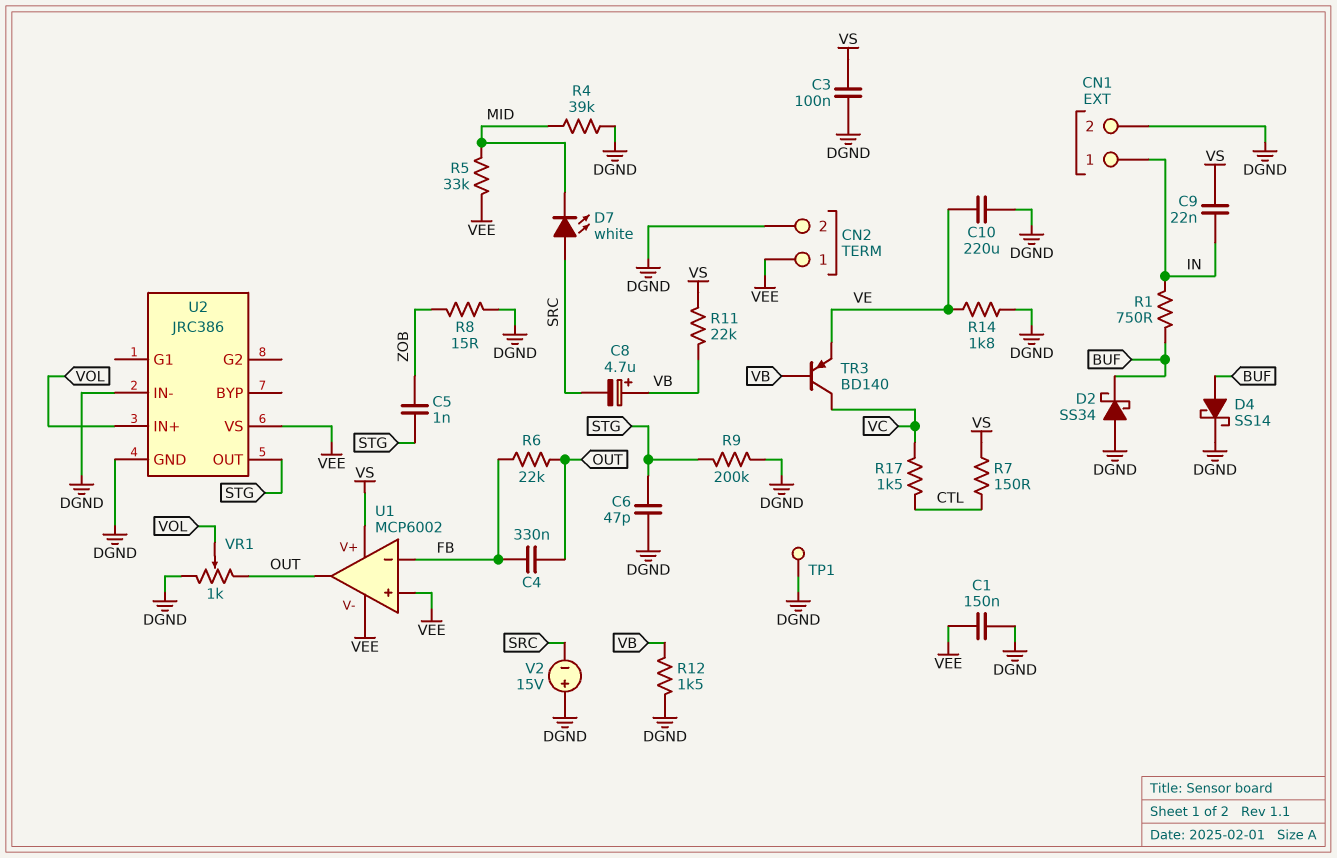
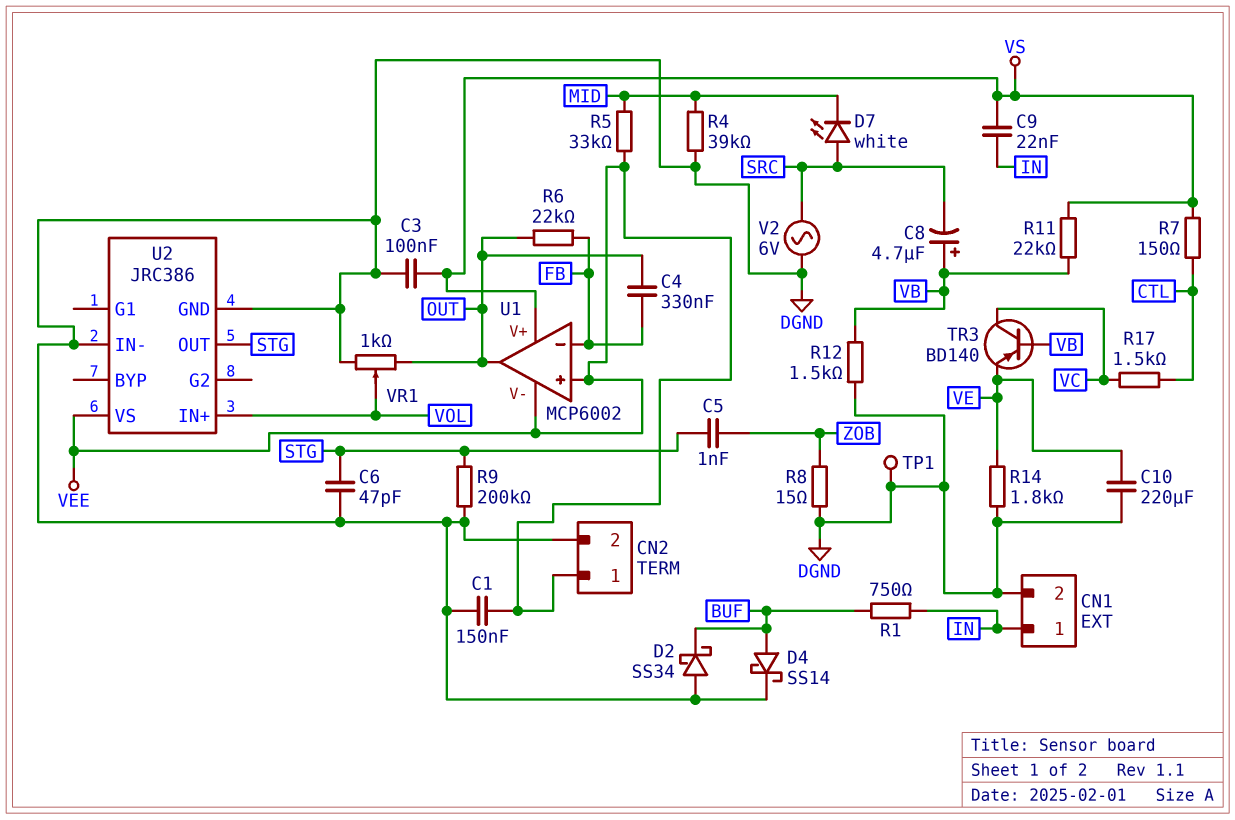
V2: 15V (plus DGND, minus SRC) -> AC 6V (DGND, SRC)

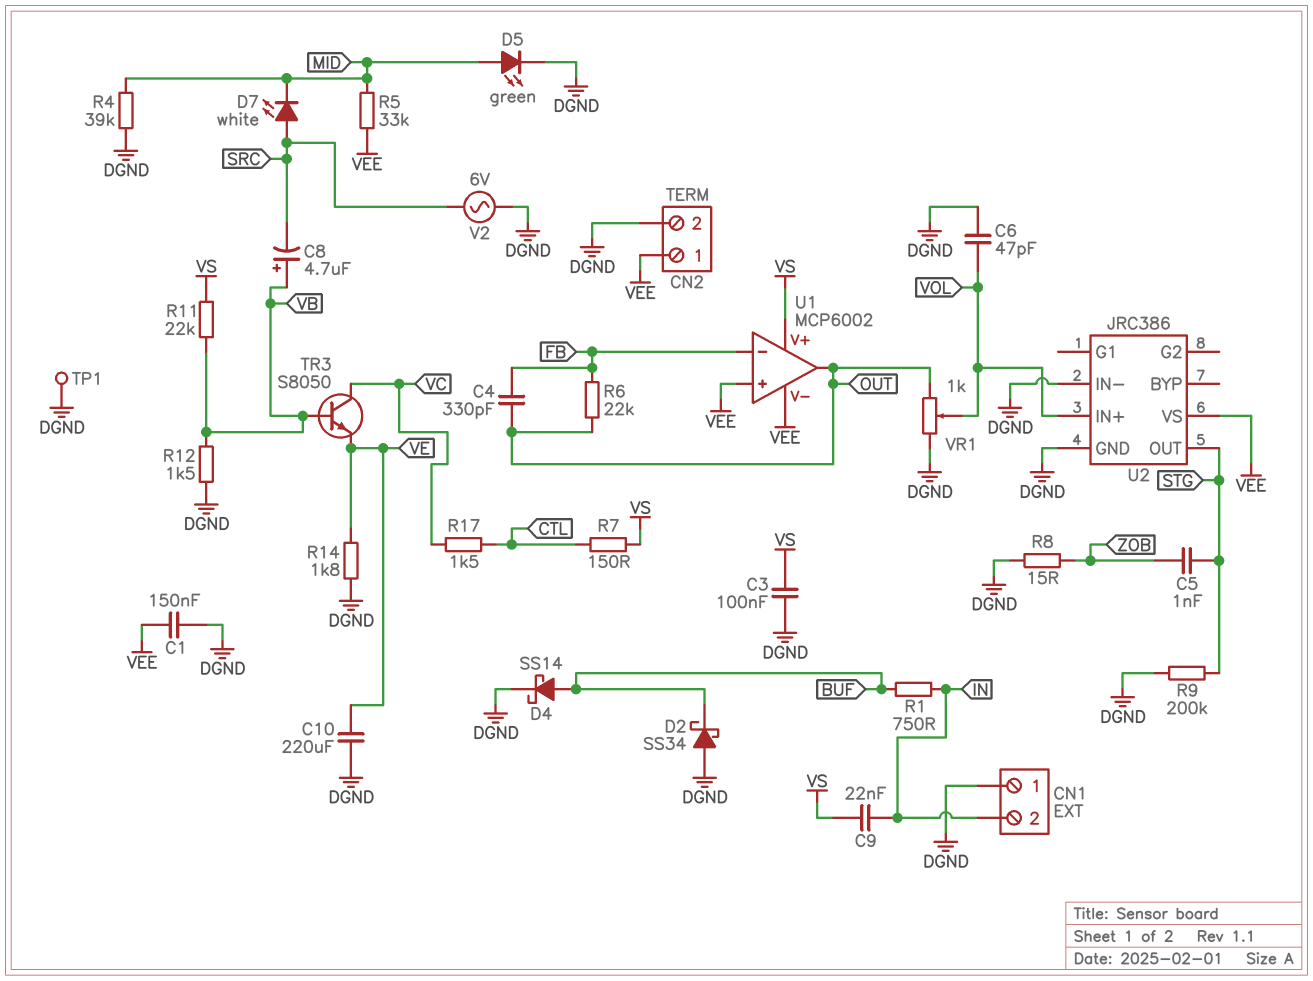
C4: 330nF (FB, OUT) -> 330pF (FB, OUT)
C6: 47pF (DGND, STG) -> 47pF (DGND, VOL)
CN1 pin 1: IN -> DGND
CN1 pin 2: DGND -> IN
D5: none -> LED green (A MID, K DGND)
TR3: PNP BD140 (B VB, C VC, E VE) -> NPN S8050 (B VB, C VC, E VE)

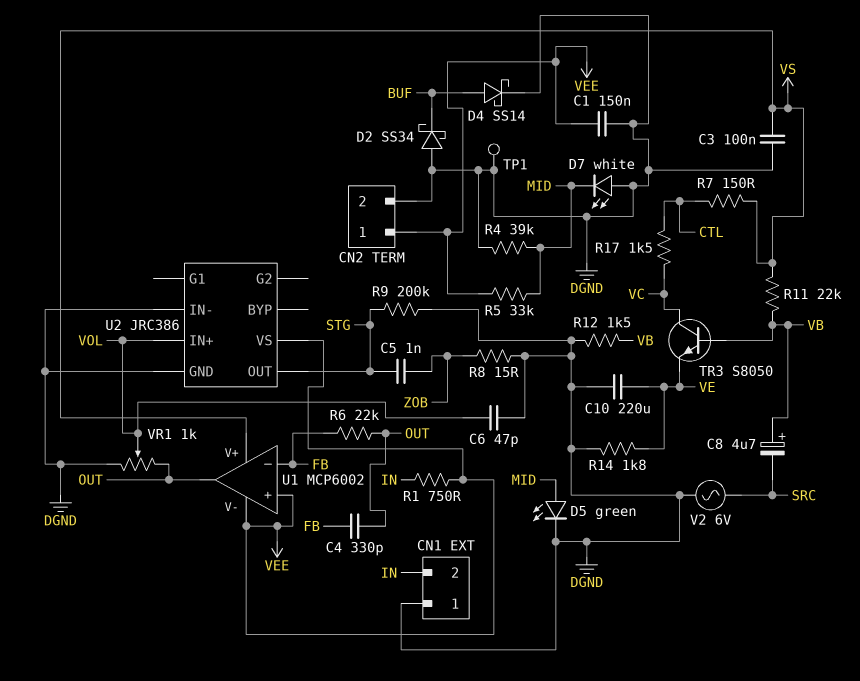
C9: 22nF (IN, VS) -> none
D7: LED white (A SRC, K MID) -> LED white (A DGND, K MID)
R1: 750 (BUF, IN) -> 750 (IN, VEE)

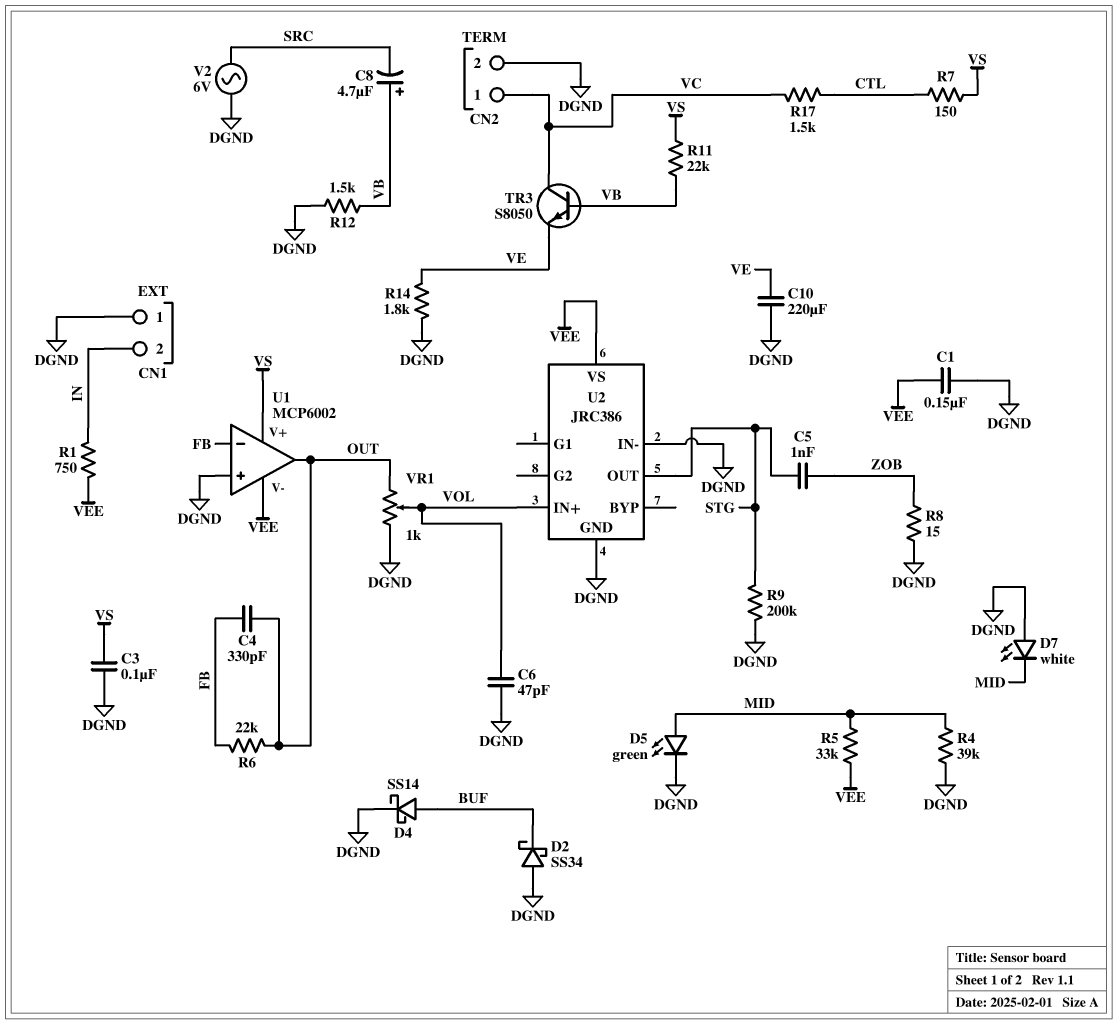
CN2 pin 1: VEE -> VC
TP1: test point (DGND) -> none
U1 pin in+: VEE -> DGND

